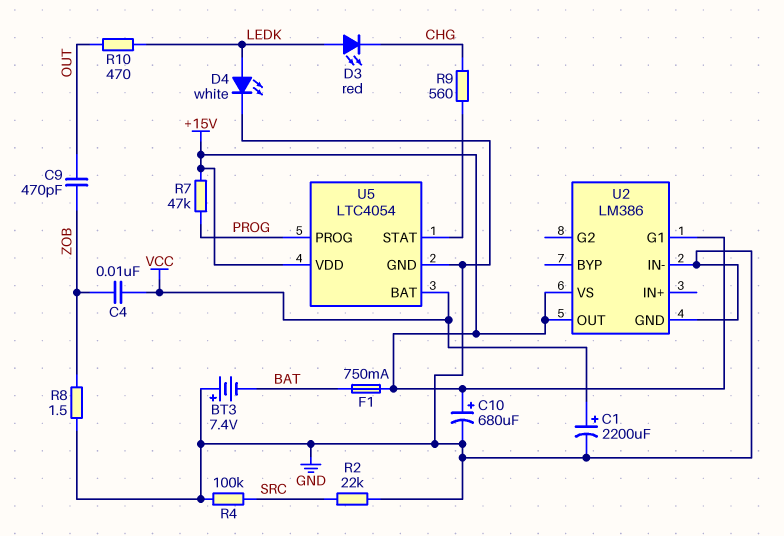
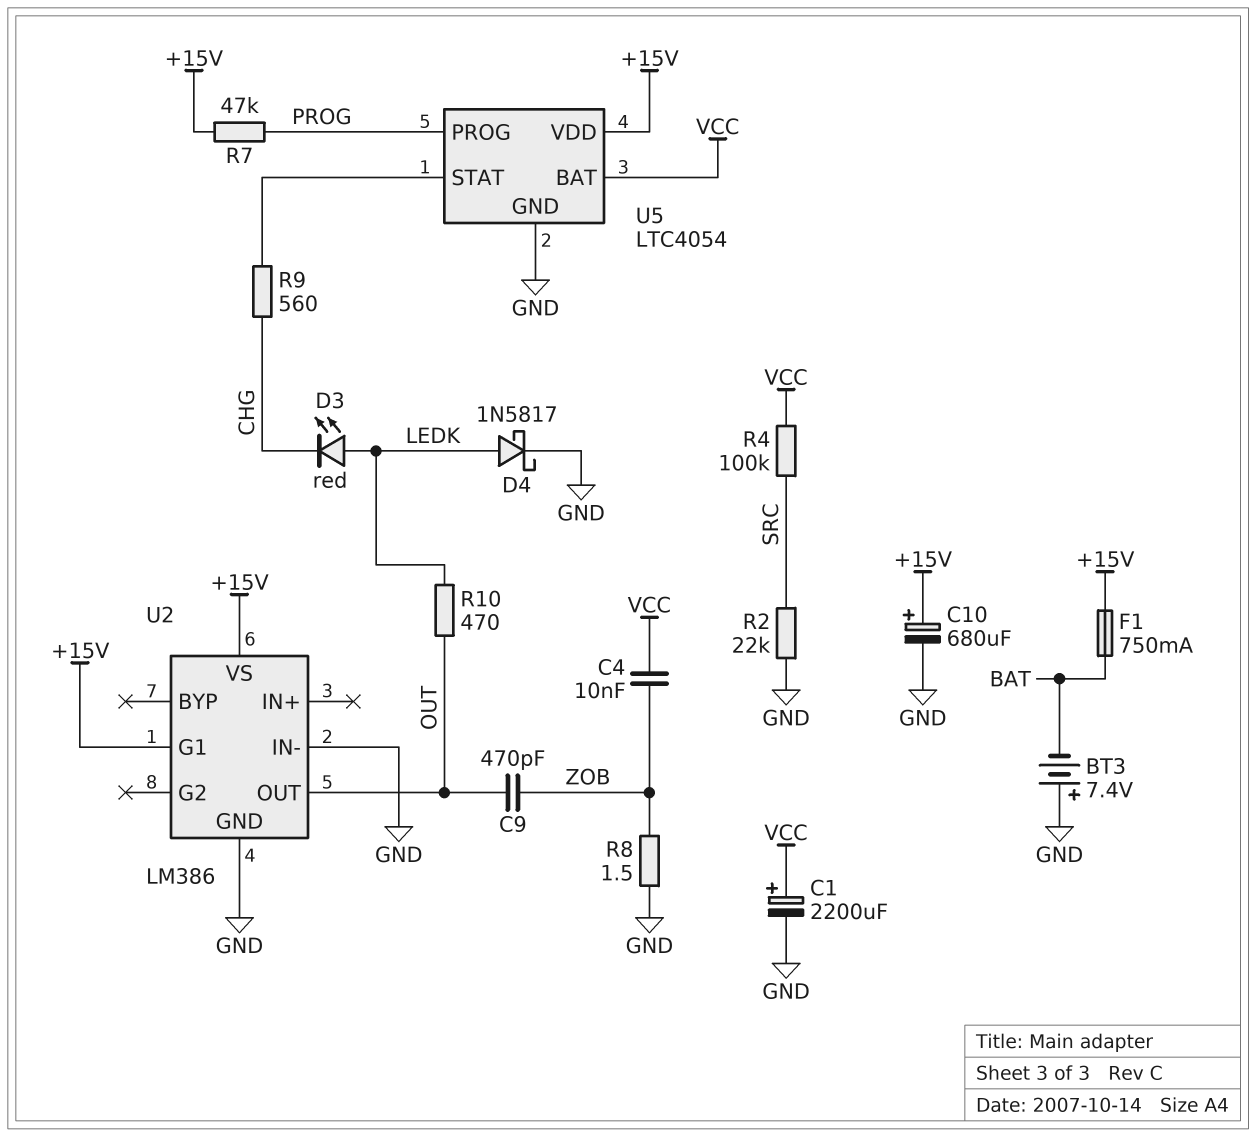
D4: LED white (A LEDK, K GND) -> schottky 1N5817 (A LEDK, K GND)
R4: 100k (GND, SRC) -> 100k (SRC, VCC)
U2 pin OUT: +15V -> OUT

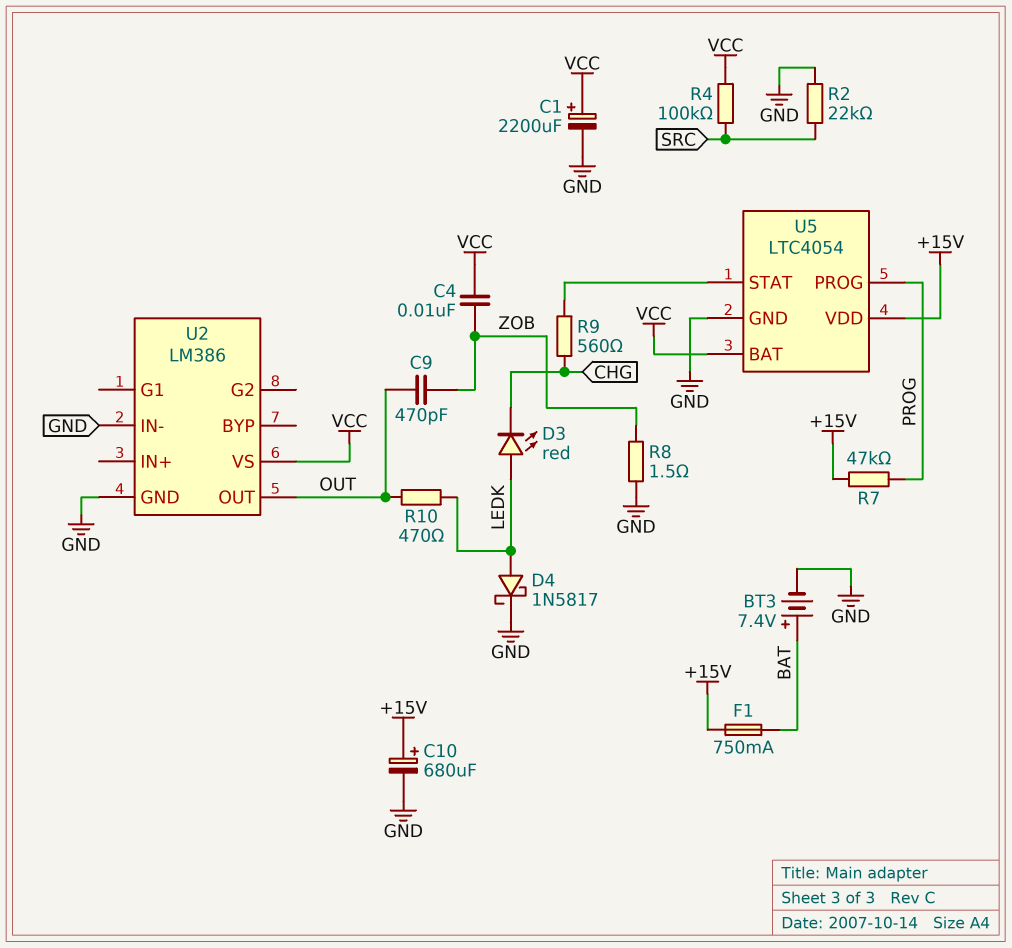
BT3: 7.4V (plus GND, minus BAT) -> 7.4V (plus BAT, minus GND)
U2 pin G1: +15V -> none
U2 pin VS: +15V -> VCC

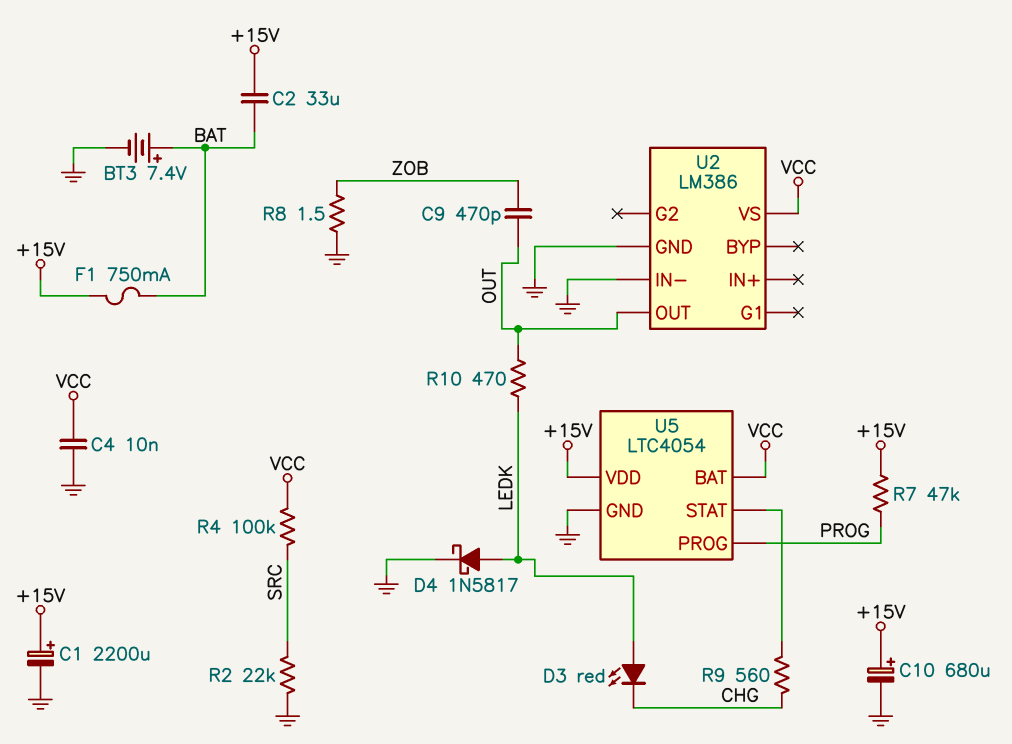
C1: 2200uF (plus VCC, minus GND) -> 2200uF (plus +15V, minus GND)
C2: none -> 33uF (+15V, BAT)
C4: 10nF (VCC, ZOB) -> 10nF (GND, VCC)

